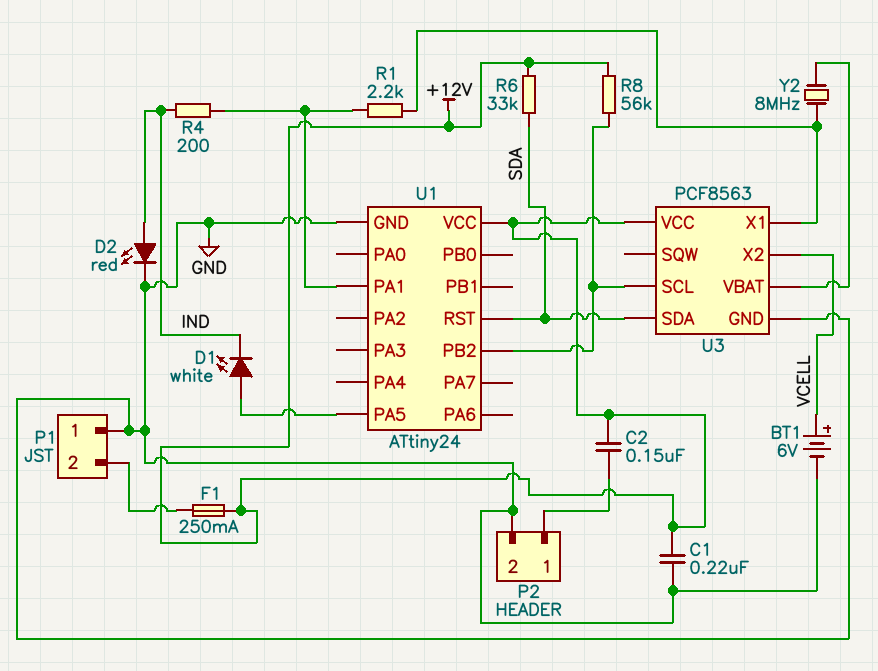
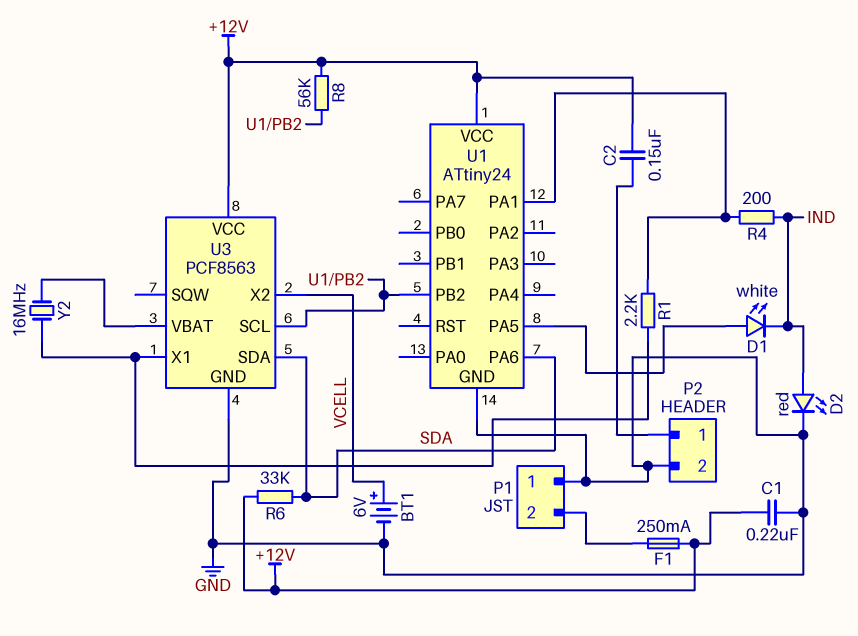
U1 pin PA6: none -> SDA
U1 pin RST: SDA -> none
Y2: 8MHz (U3/VBAT, U3/X1) -> 16MHz (U3/VBAT, U3/X1)

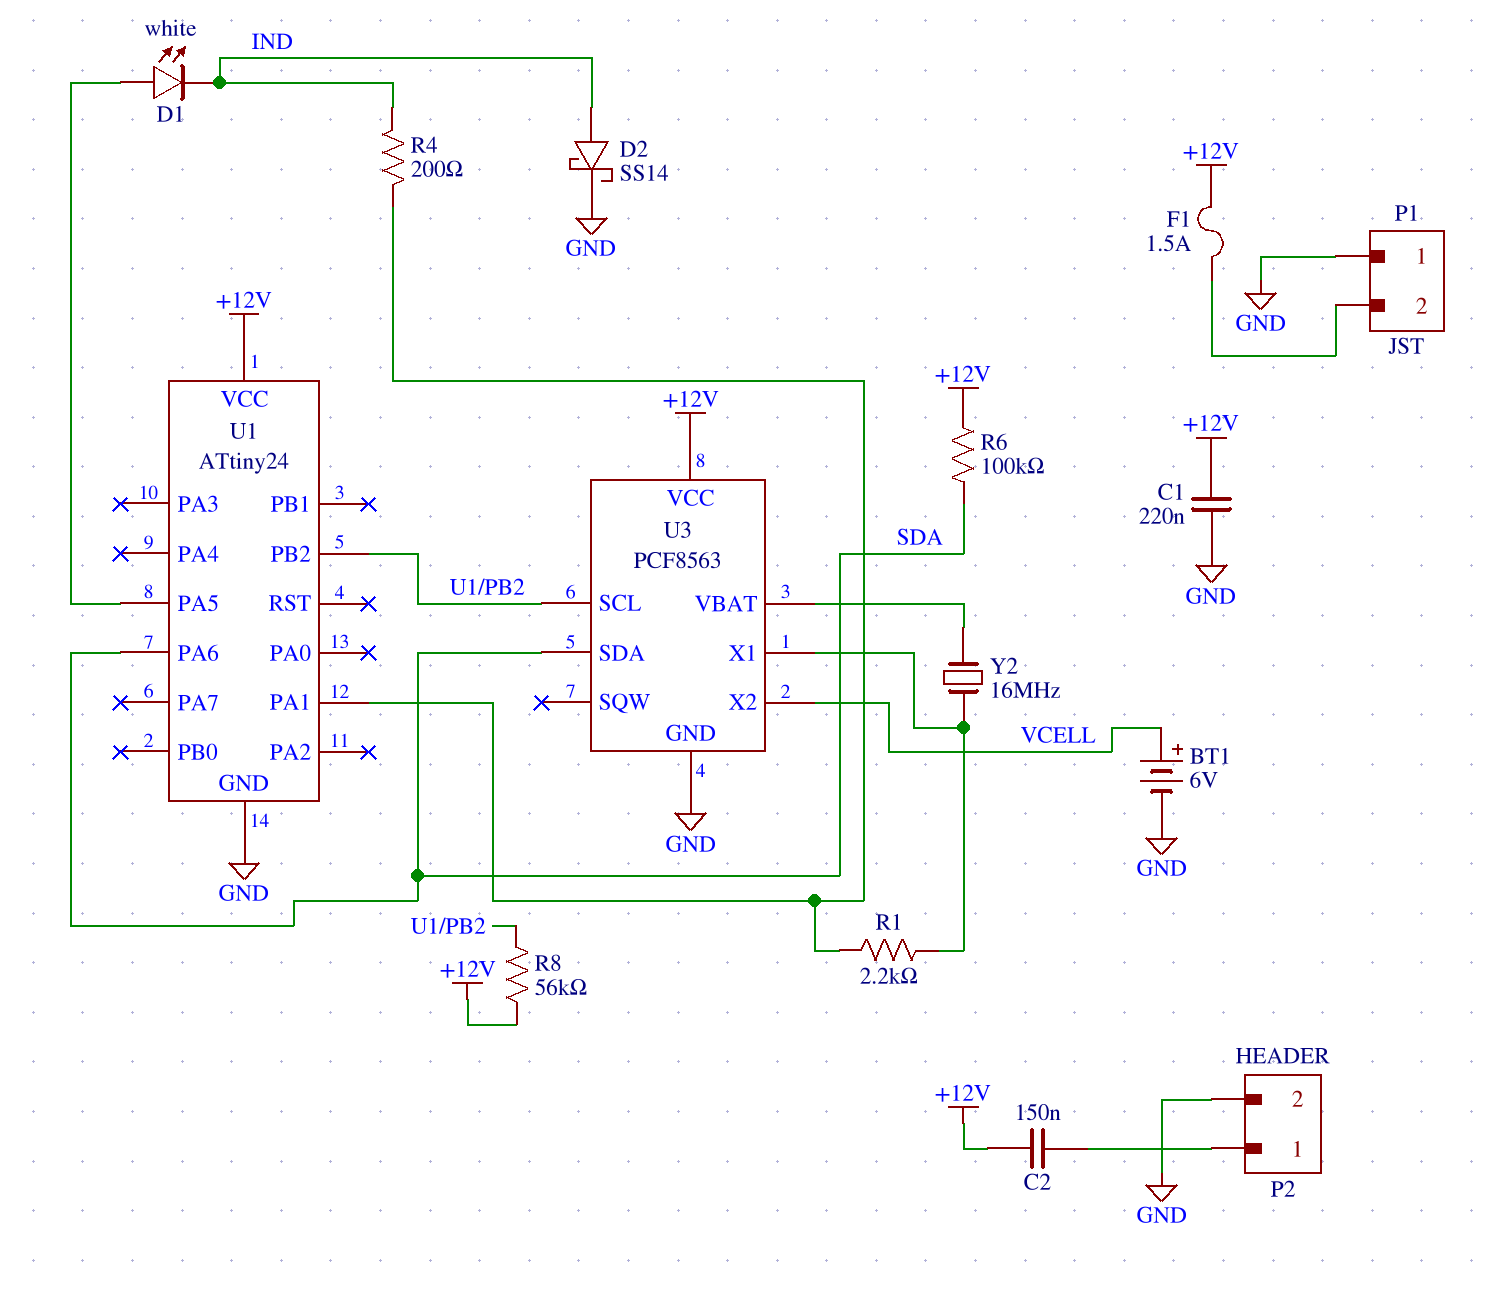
D2: LED red (A IND, K GND) -> schottky SS14 (A IND, K GND)
F1: 250mA (+12V, P1/2) -> 1.5A (+12V, P1/2)
R6: 33k (+12V, SDA) -> 100k (+12V, SDA)

